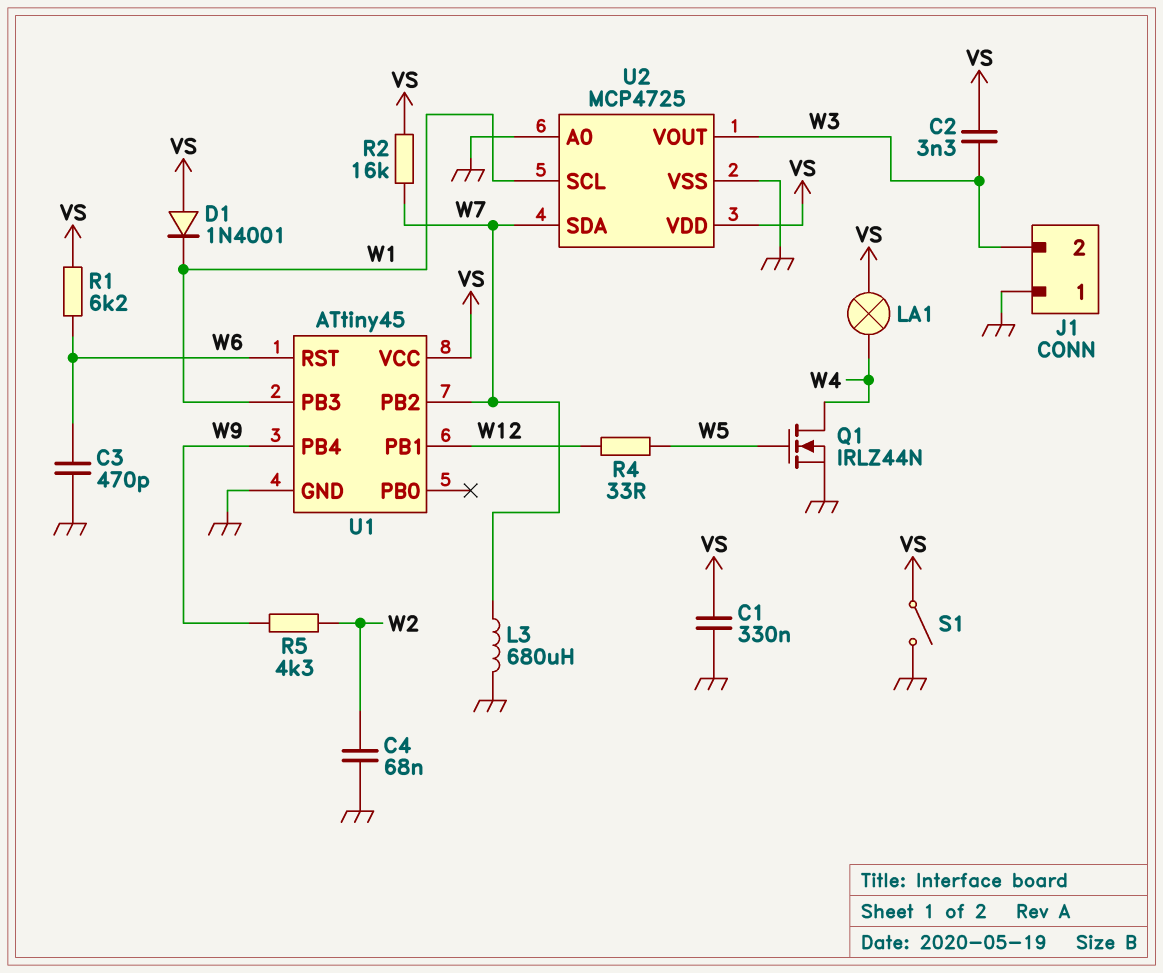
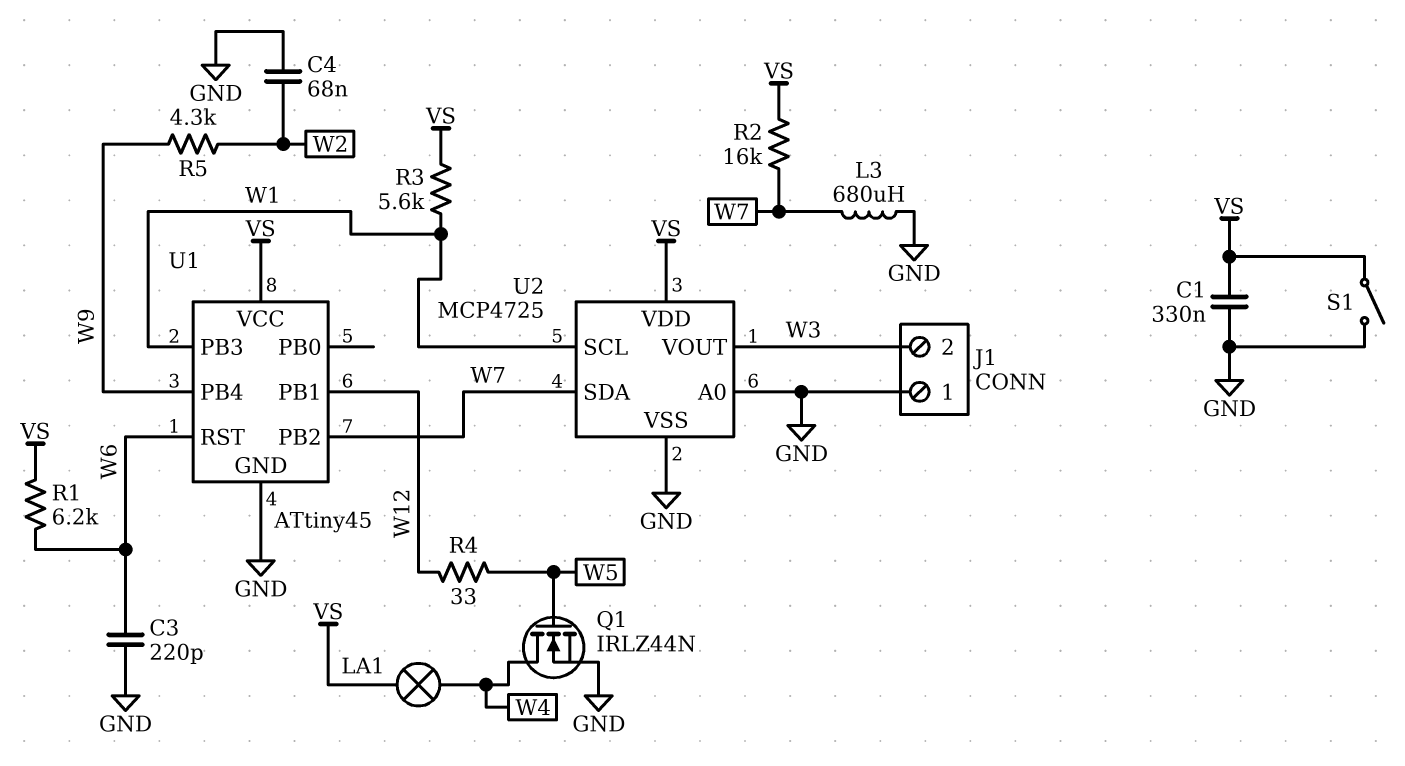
C2: 3.3nF (VS, W3) -> none
C3: 470pF (GND, W6) -> 220pF (GND, W6)
D1: diode 1N4001 (A VS, K W1) -> none
R3: none -> 5.6k (VS, W1)

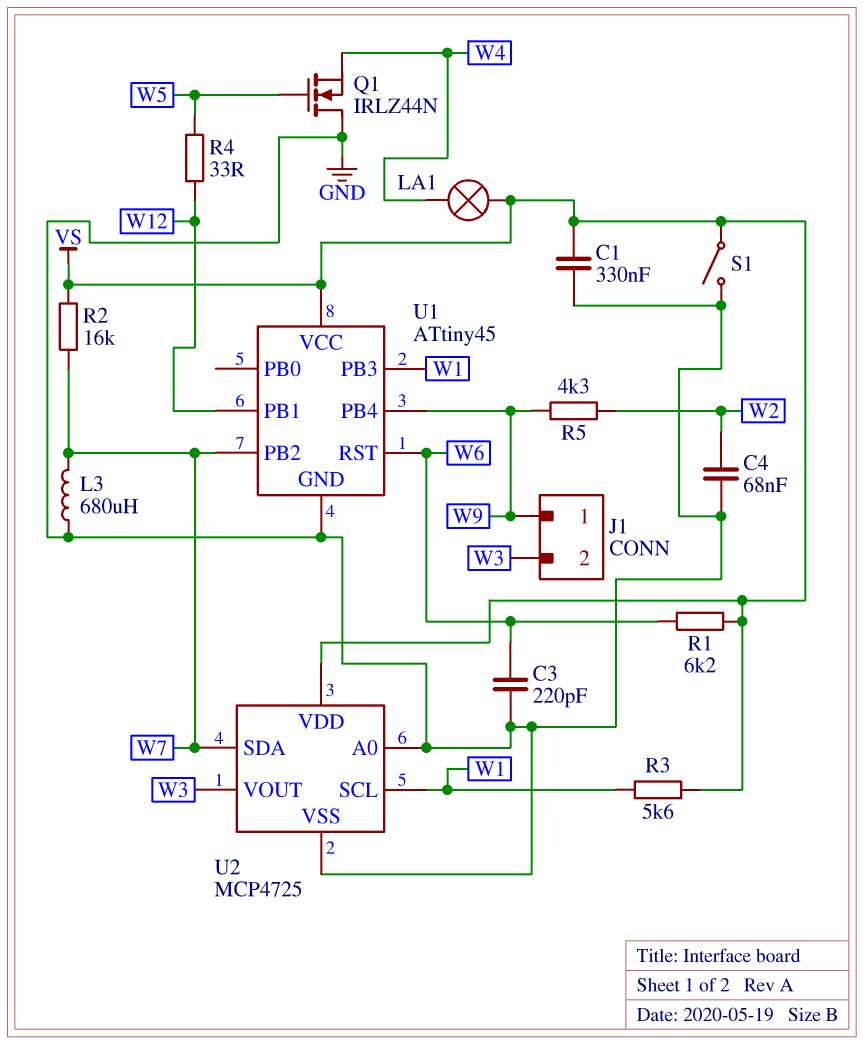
J1 pin 1: GND -> W9
Q1: NMOS IRLZ44N (G W5, D W4, S GND) -> NMOS IRLZ44N (G W5, D GND, S W4)

